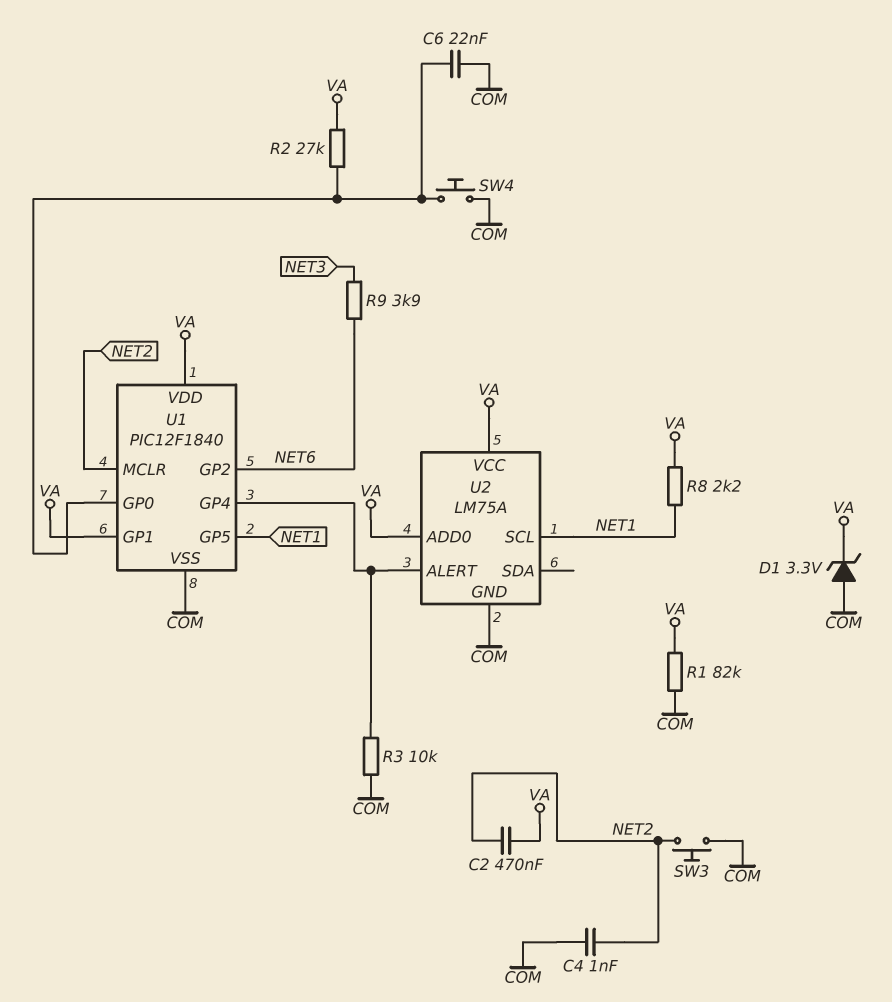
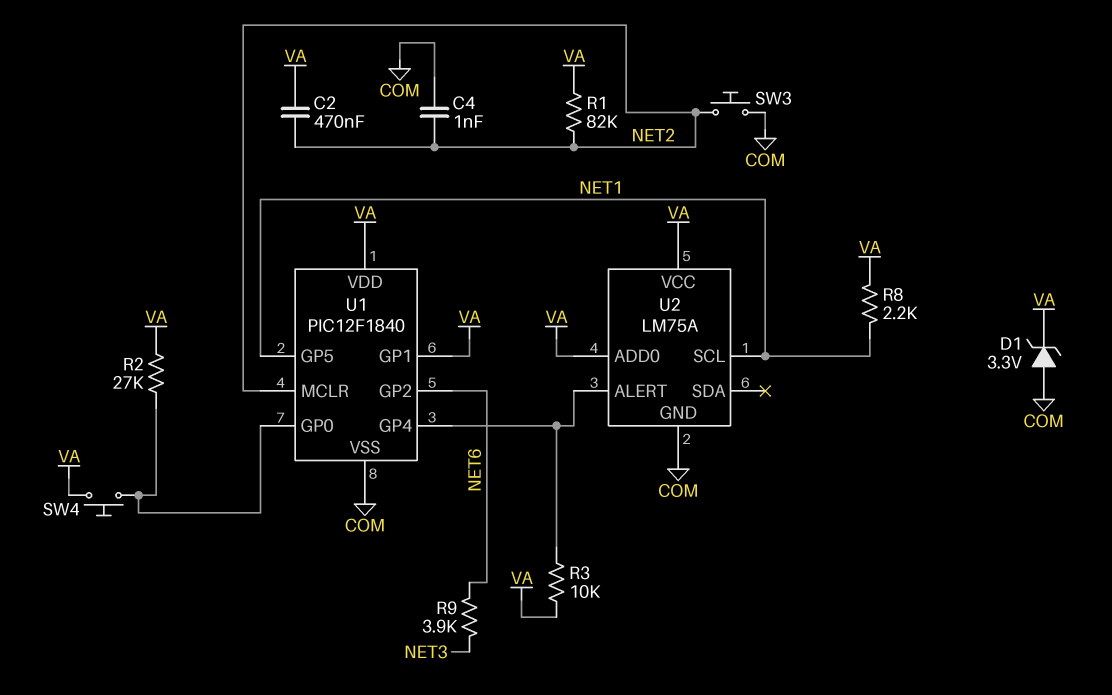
C6: 22nF (COM, U1/GP0) -> none
R1: 82k (COM, VA) -> 82k (NET2, VA)
R3: 10k (COM, U1/GP4) -> 10k (U1/GP4, VA)
SW4: button (COM, U1/GP0) -> button (U1/GP0, VA)

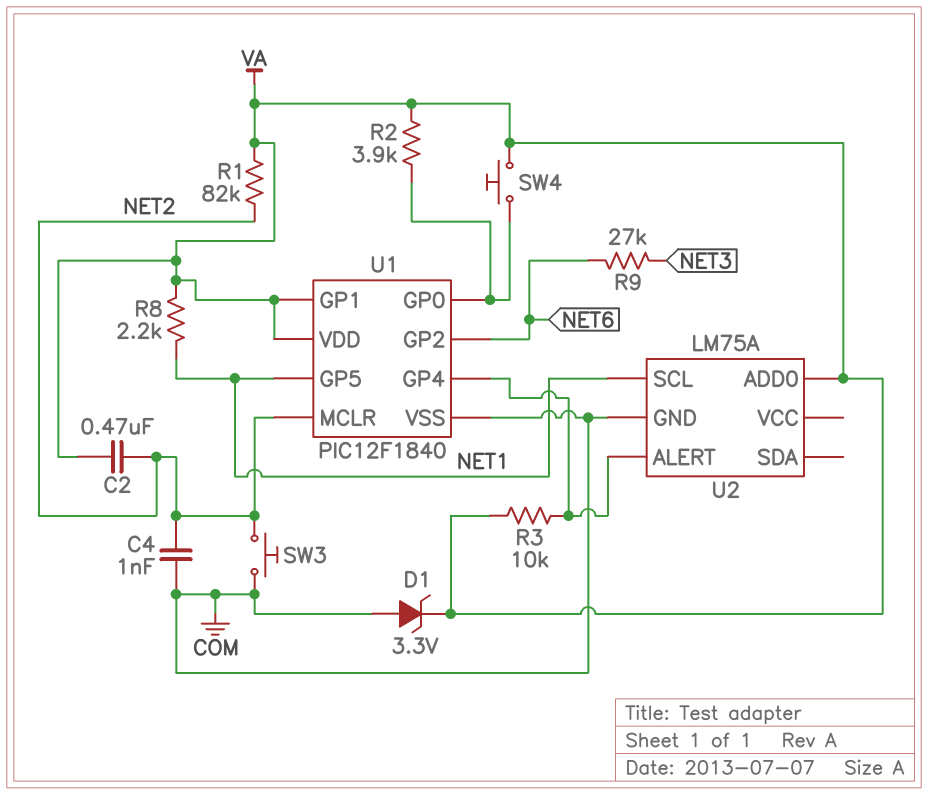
R2: 27k (U1/GP0, VA) -> 3.9k (U1/GP0, VA)
R9: 3.9k (NET3, NET6) -> 27k (NET3, NET6)
U2 pin VCC: VA -> none

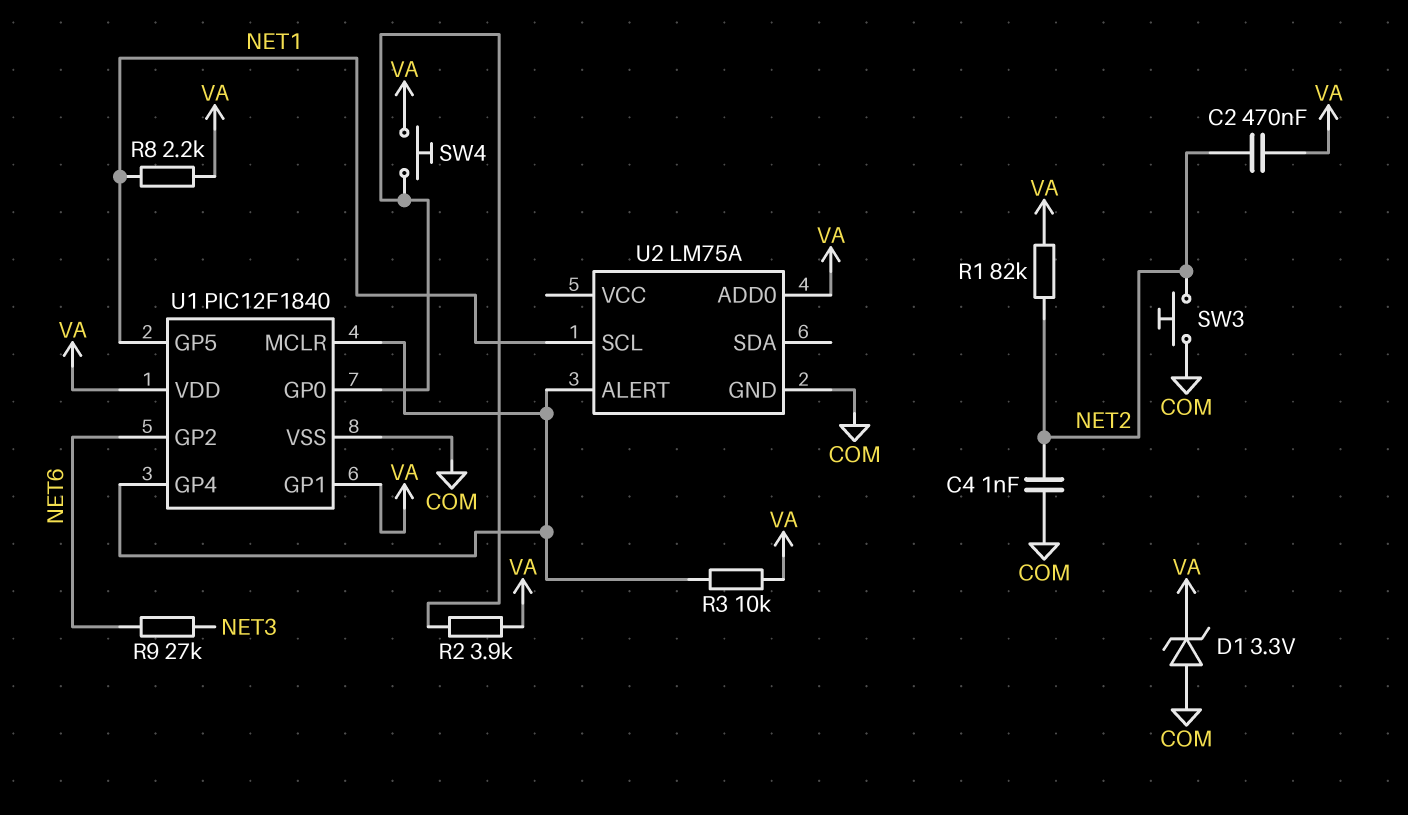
U1 pin MCLR: NET2 -> U1/GP4

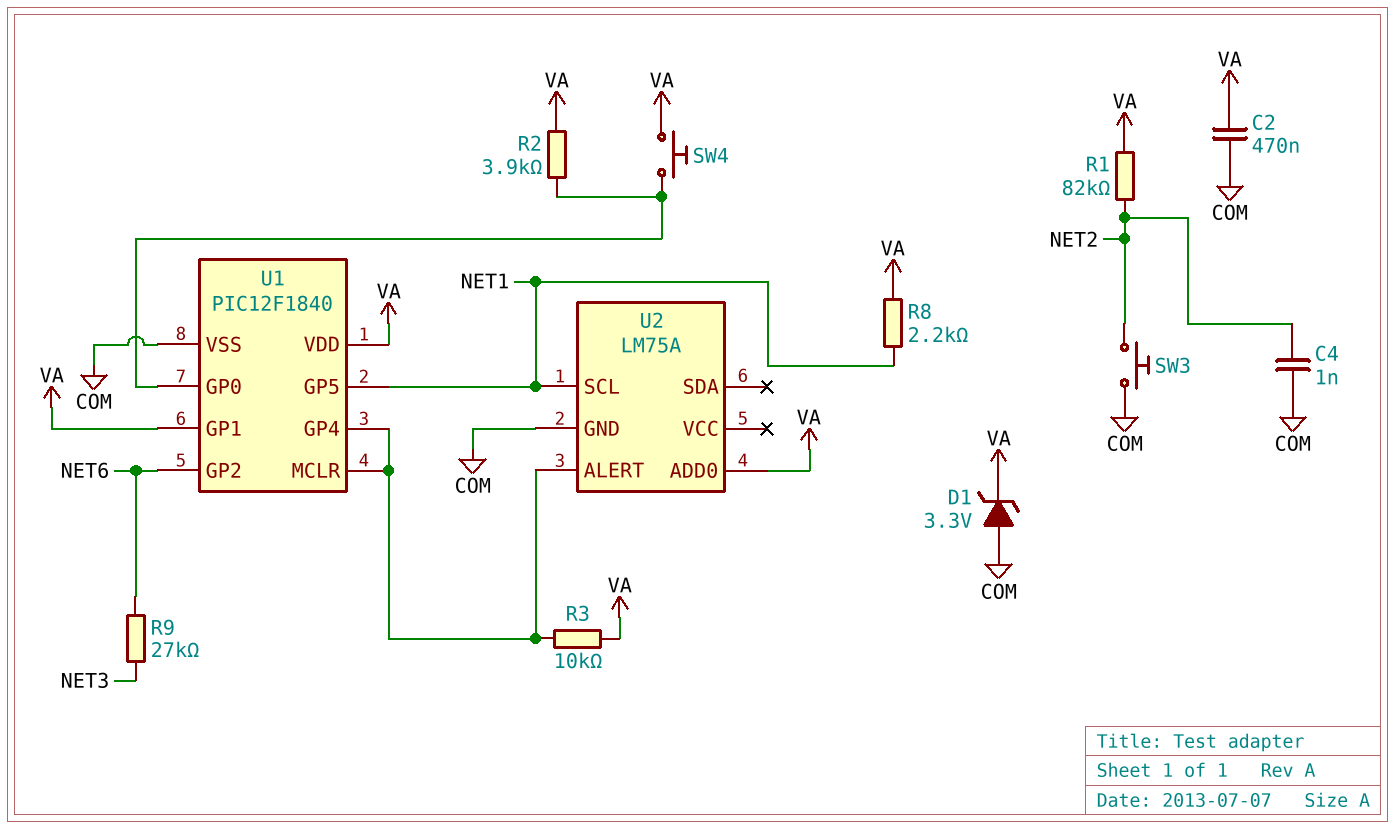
C2: 470nF (NET2, VA) -> 470nF (COM, VA)

